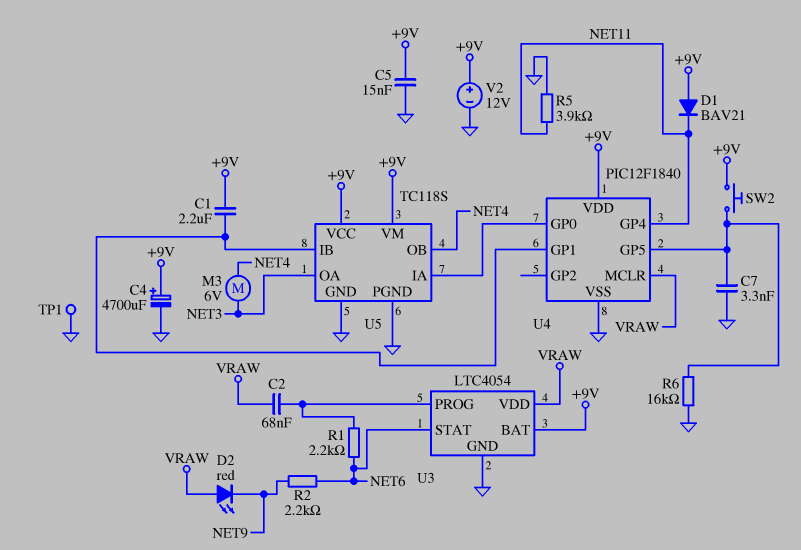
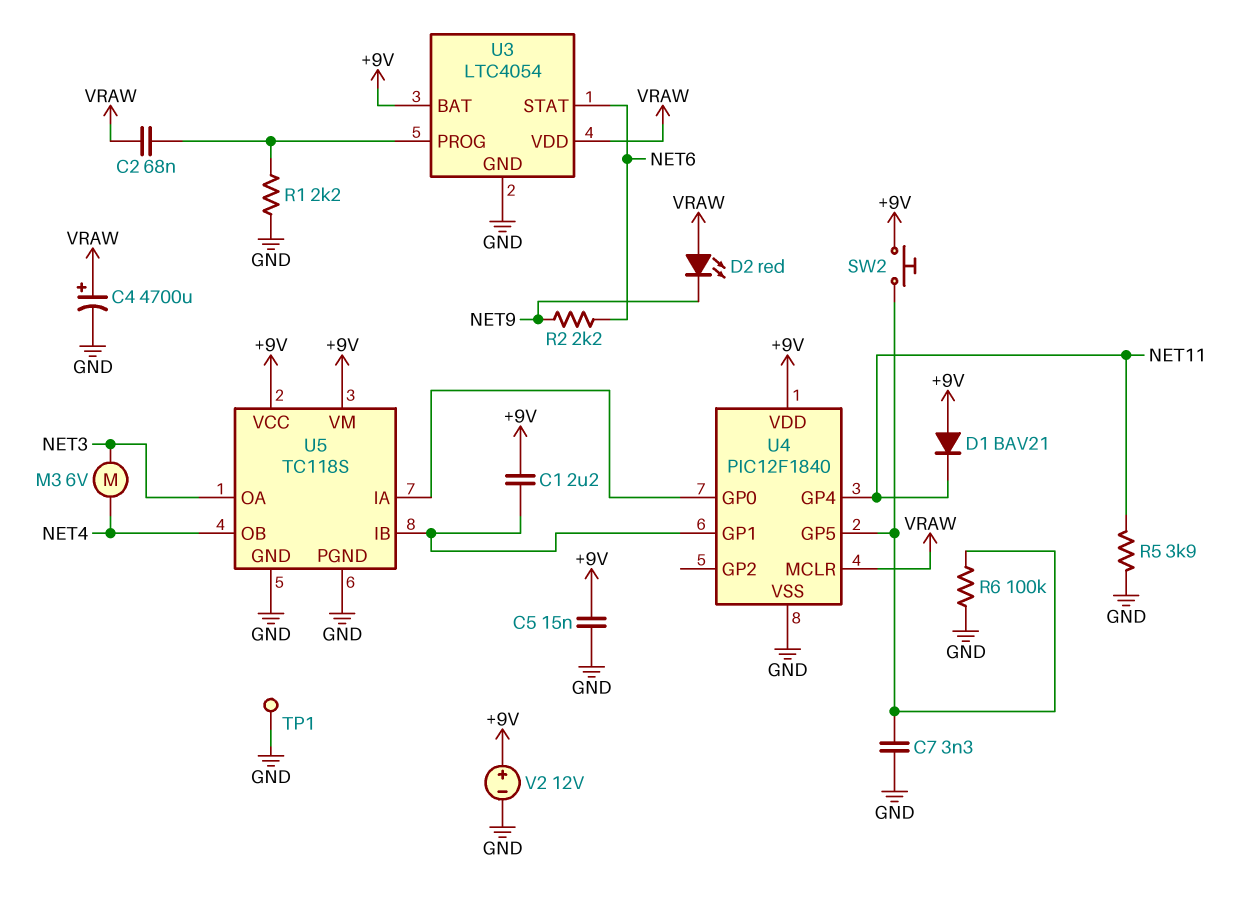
C4: 4700uF (plus +9V, minus GND) -> 4700uF (plus VRAW, minus GND)
R1: 2.2k (NET6, U3/PROG) -> 2.2k (GND, U3/PROG)
R6: 16k (GND, U4/GP5) -> 100k (GND, U4/GP5)

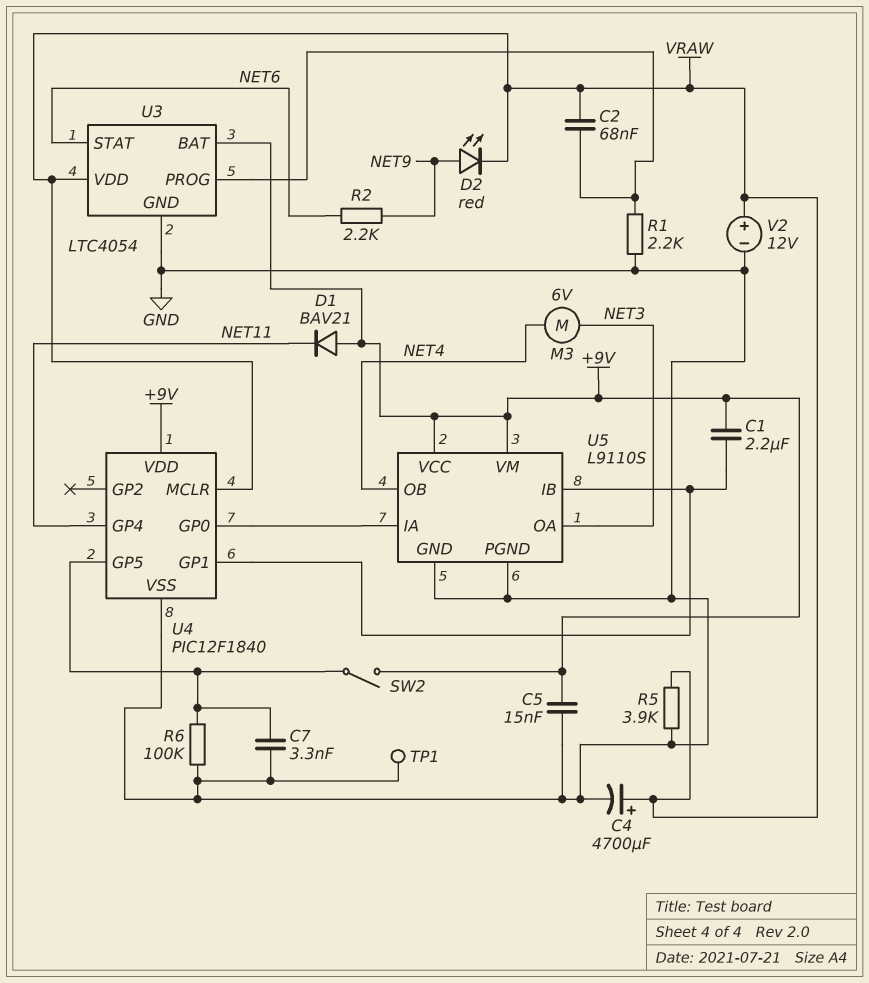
D2: LED red (A VRAW, K NET9) -> LED red (A NET9, K VRAW)
R5: 3.9k (GND, NET11) -> 3.9k (GND, VRAW)
SW2: button (+9V, U4/GP5) -> switch (+9V, U4/GP5)
U5: TC118S -> L9110S
V2: 12V (plus +9V, minus GND) -> 12V (plus VRAW, minus GND)

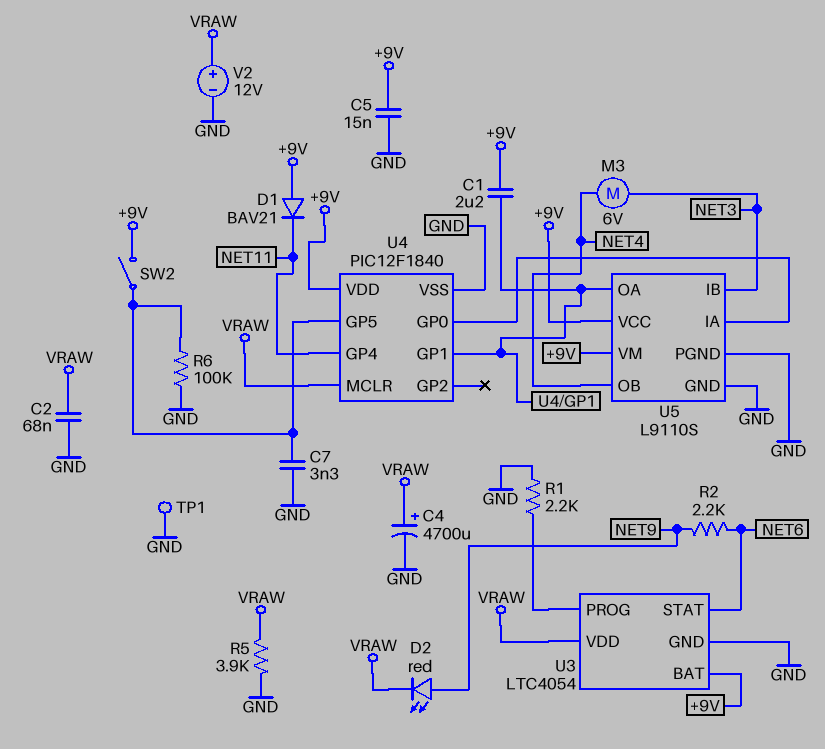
C2: 68nF (U3/PROG, VRAW) -> 68nF (GND, VRAW)
U5 pin IB: U4/GP1 -> NET3
U5 pin OA: NET3 -> U4/GP1

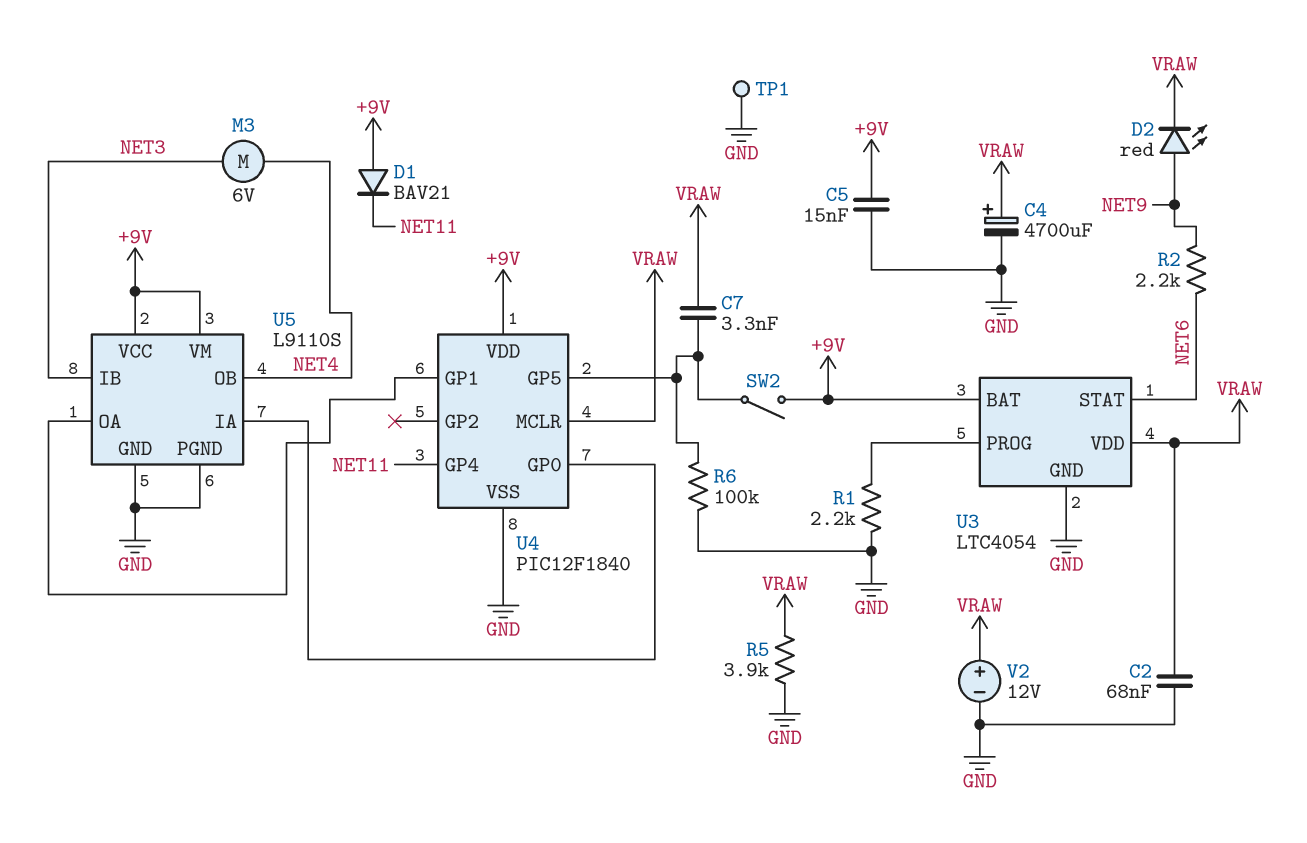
C1: 2.2uF (+9V, U4/GP1) -> none
C7: 3.3nF (GND, U4/GP5) -> 3.3nF (U4/GP5, VRAW)

